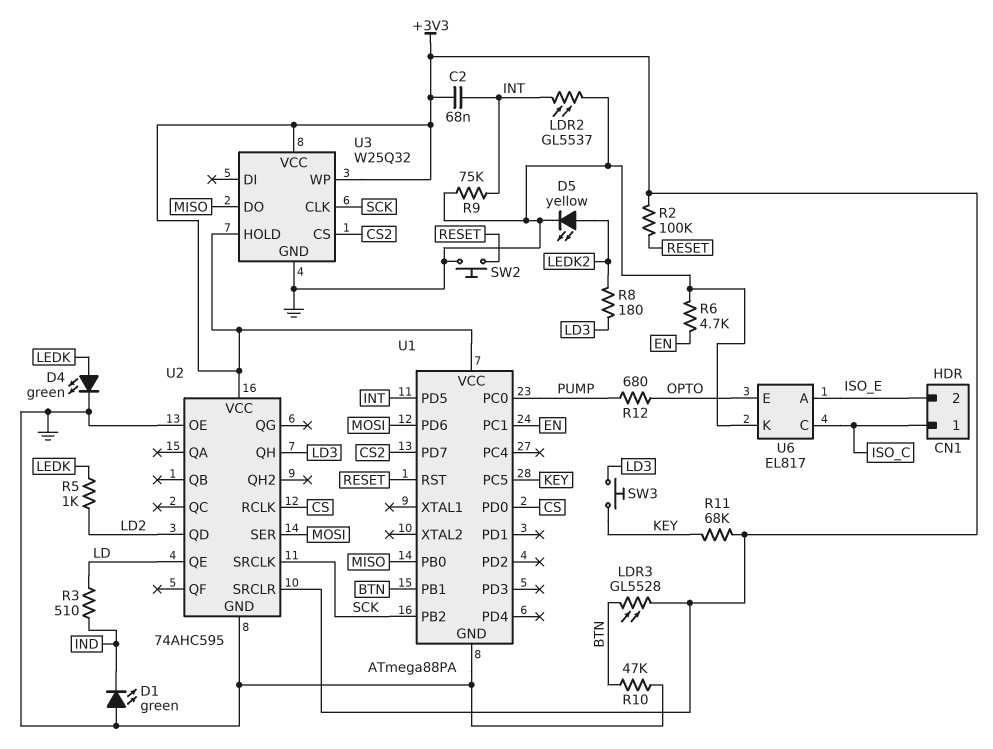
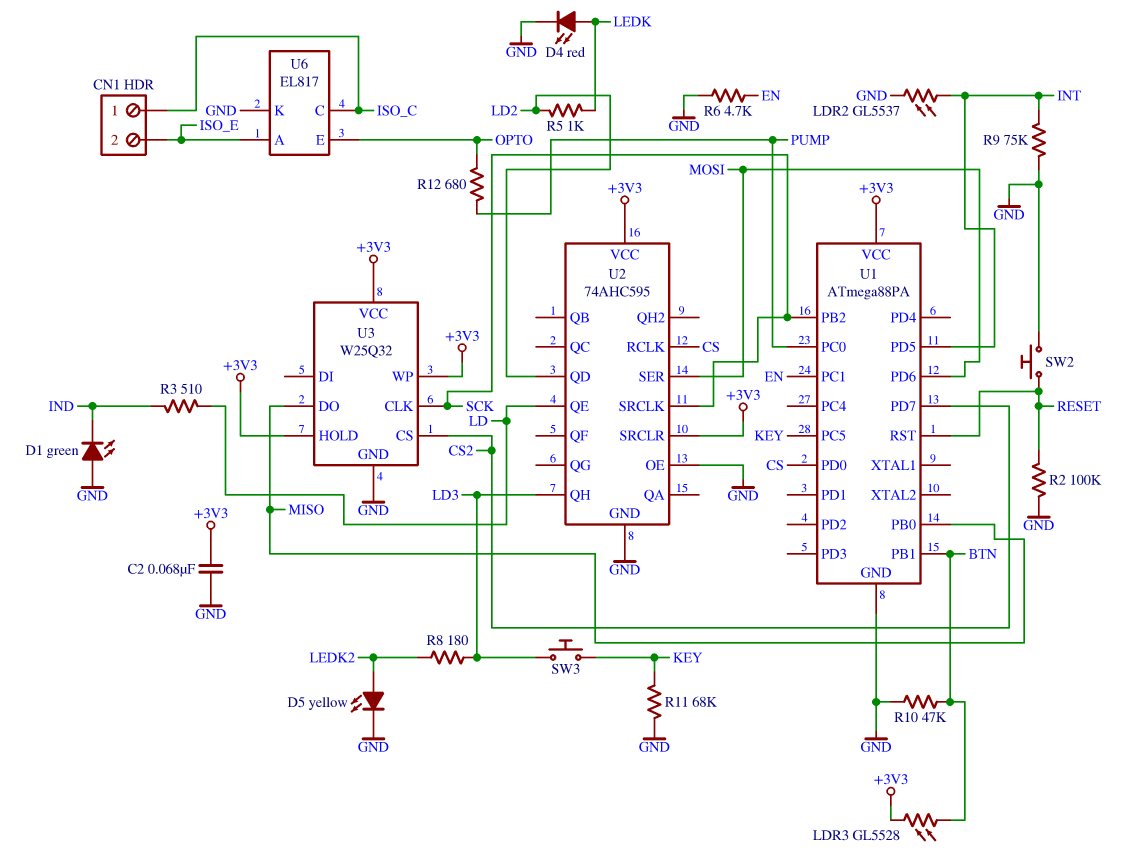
C2: 68nF (+3V3, INT) -> 68nF (+3V3, GND)
D4: LED green (A LEDK, K GND) -> LED red (A LEDK, K GND)
R2: 100k (+3V3, RESET) -> 100k (GND, RESET)
R11: 68k (+3V3, KEY) -> 68k (GND, KEY)

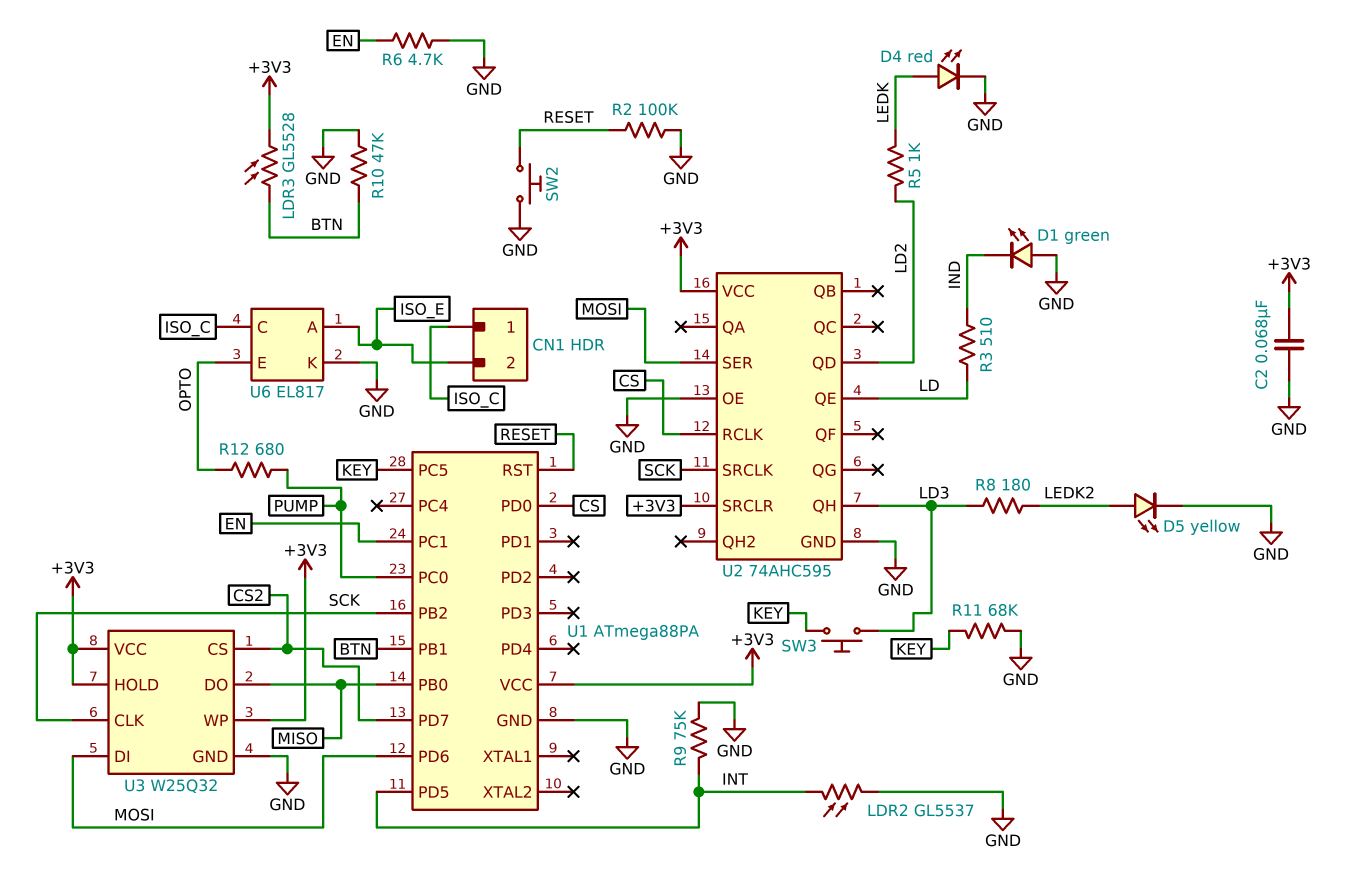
U3 pin DI: none -> MOSI

